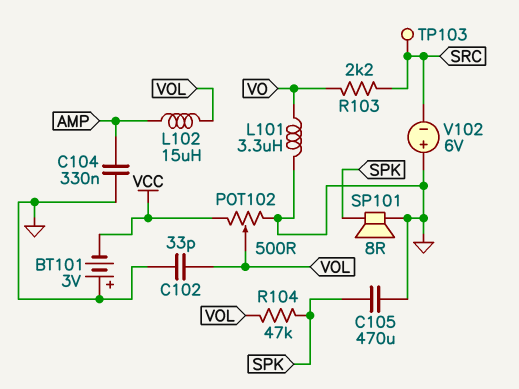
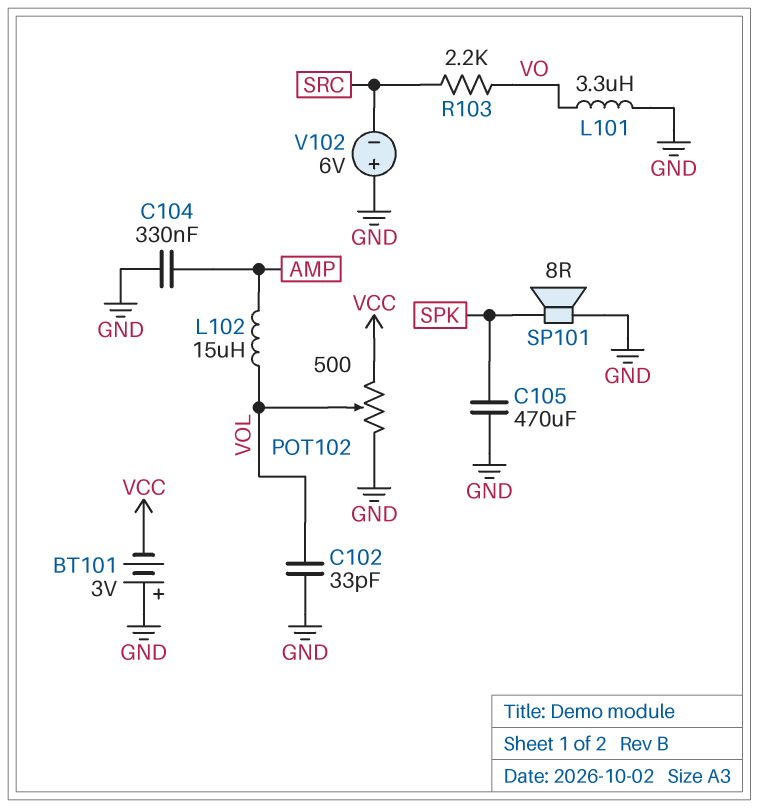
R104: 47k (SPK, VOL) -> none
TP103: test point (SRC) -> none

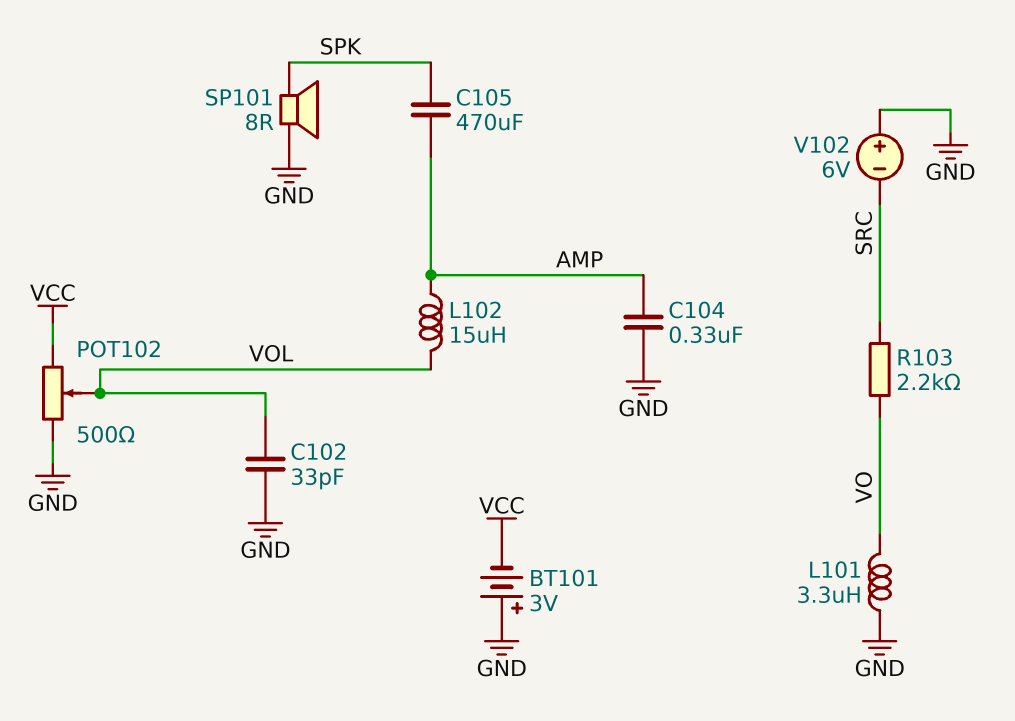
C105: 470uF (GND, SPK) -> 470uF (AMP, SPK)

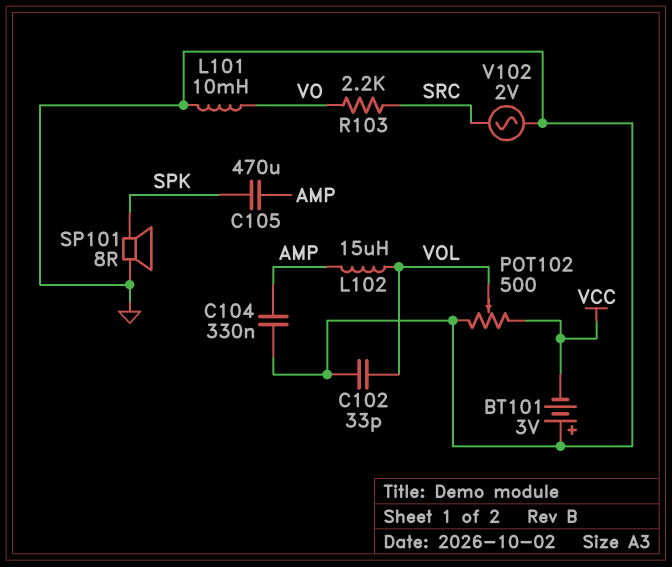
L101: 3.3uH (GND, VO) -> 10mH (GND, VO)
V102: 6V (plus GND, minus SRC) -> AC 2V (GND, SRC)

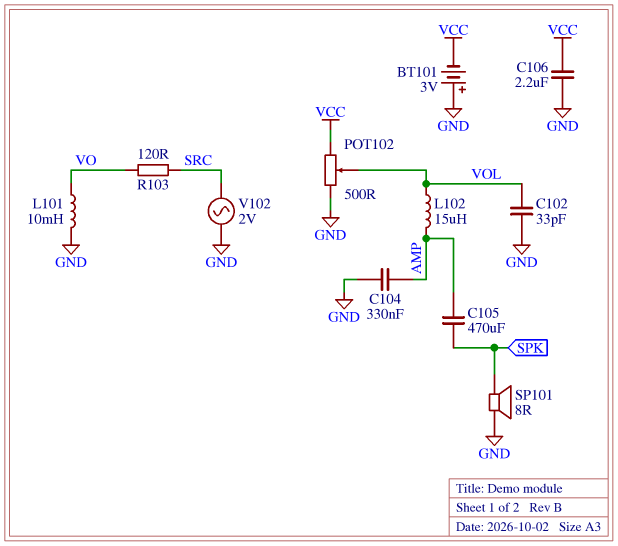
C106: none -> 2.2uF (GND, VCC)
R103: 2.2k (SRC, VO) -> 120 (SRC, VO)

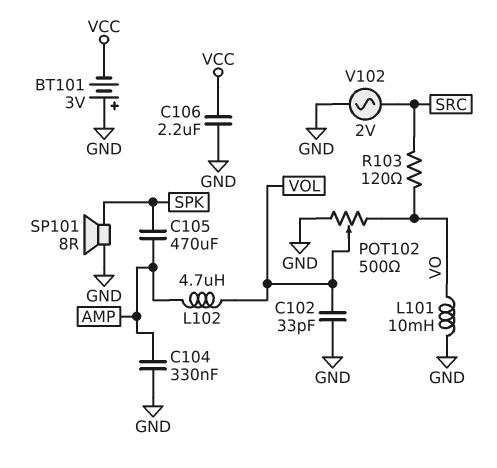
L102: 15uH (AMP, VOL) -> 4.7uH (AMP, VOL)
POT102: 500 (GND, VCC, wiper VOL) -> 500 (GND, VO, wiper VOL)

